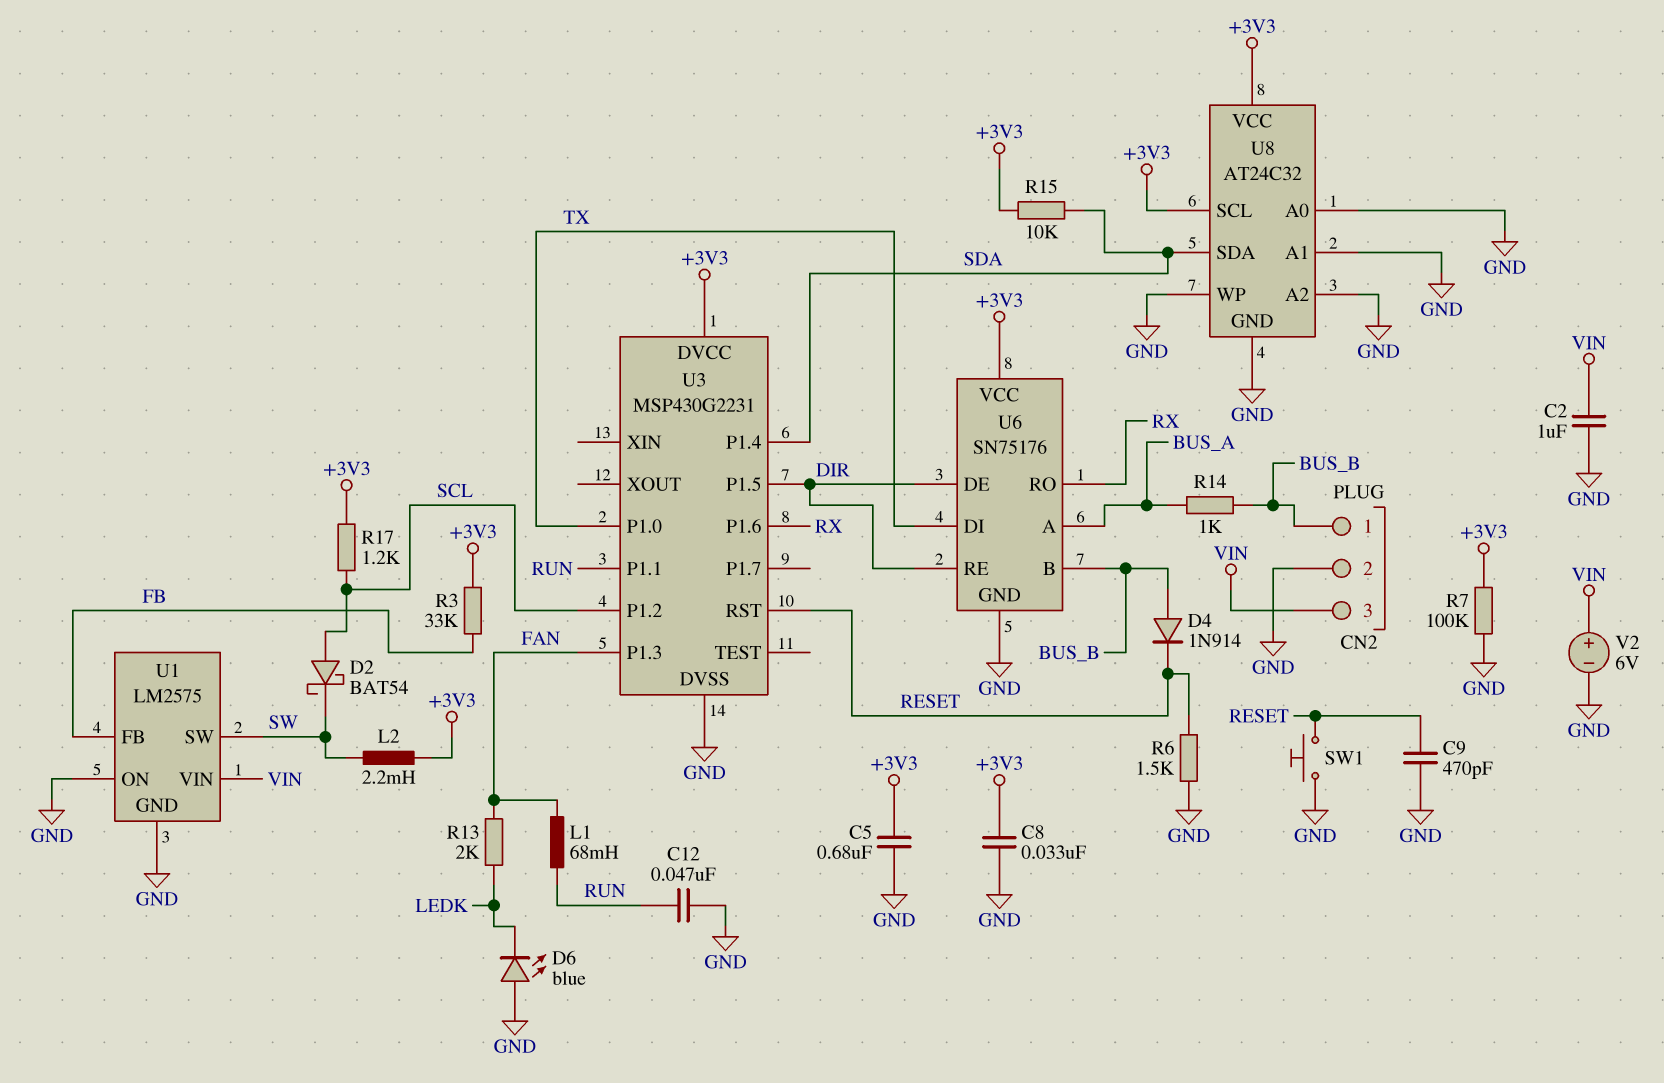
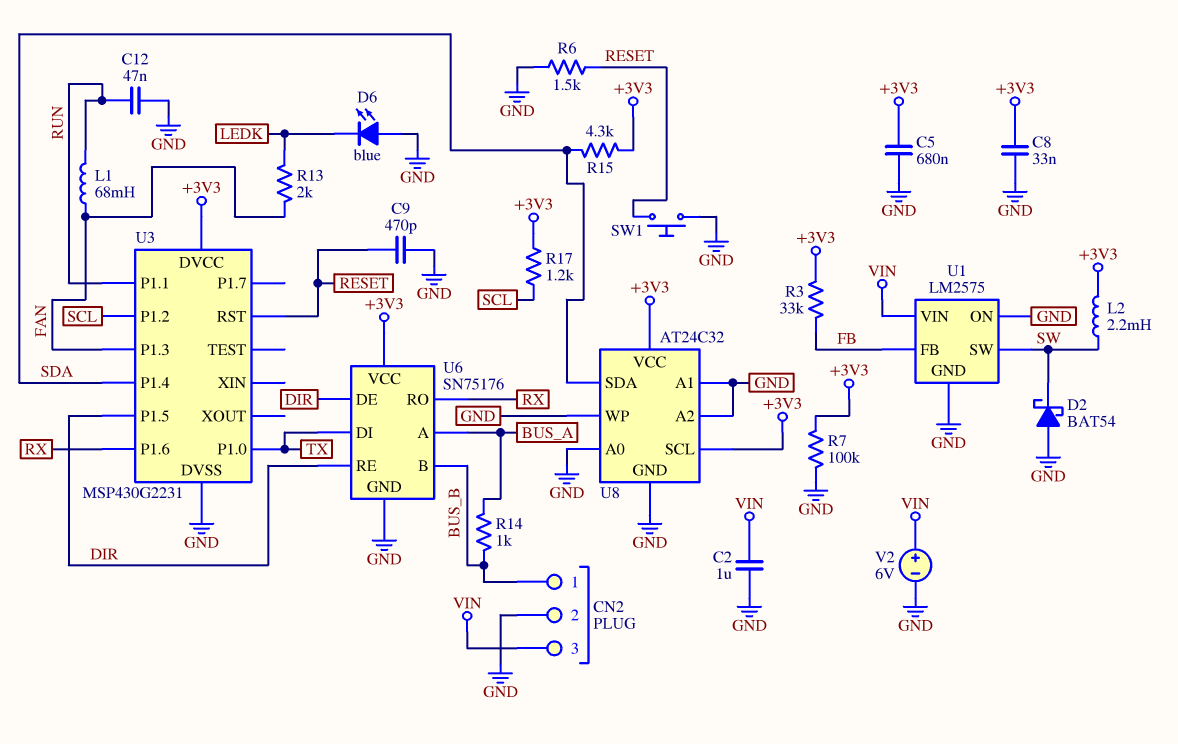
D2: schottky BAT54 (A SCL, K SW) -> schottky BAT54 (A GND, K SW)
D4: diode 1N914 (A BUS_B, K RESET) -> none
R15: 10k (+3V3, SDA) -> 4.3k (+3V3, SDA)

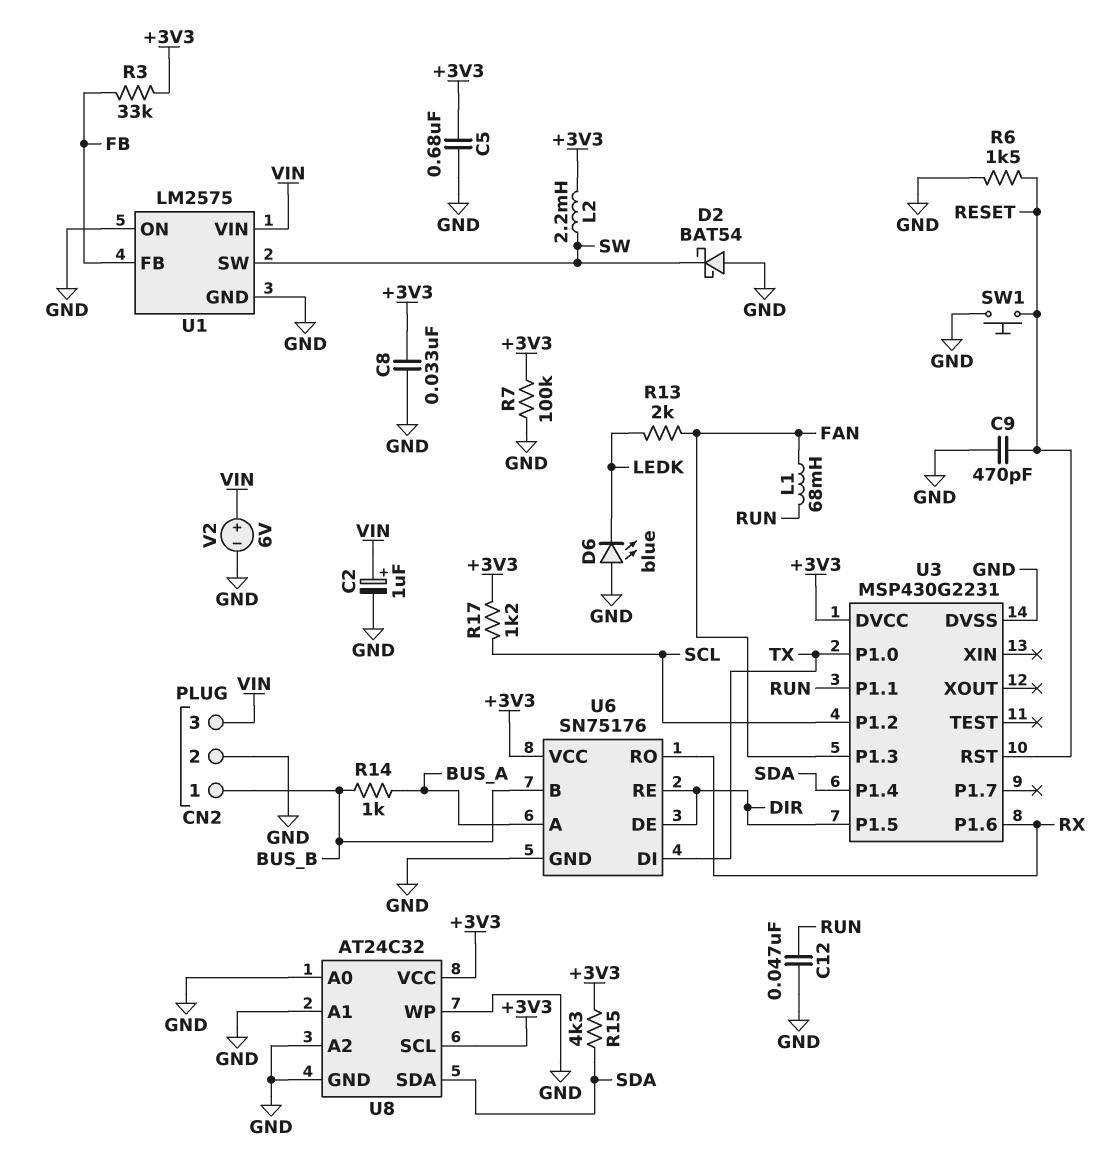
C2: 1uF (GND, VIN) -> 1uF (plus VIN, minus GND)

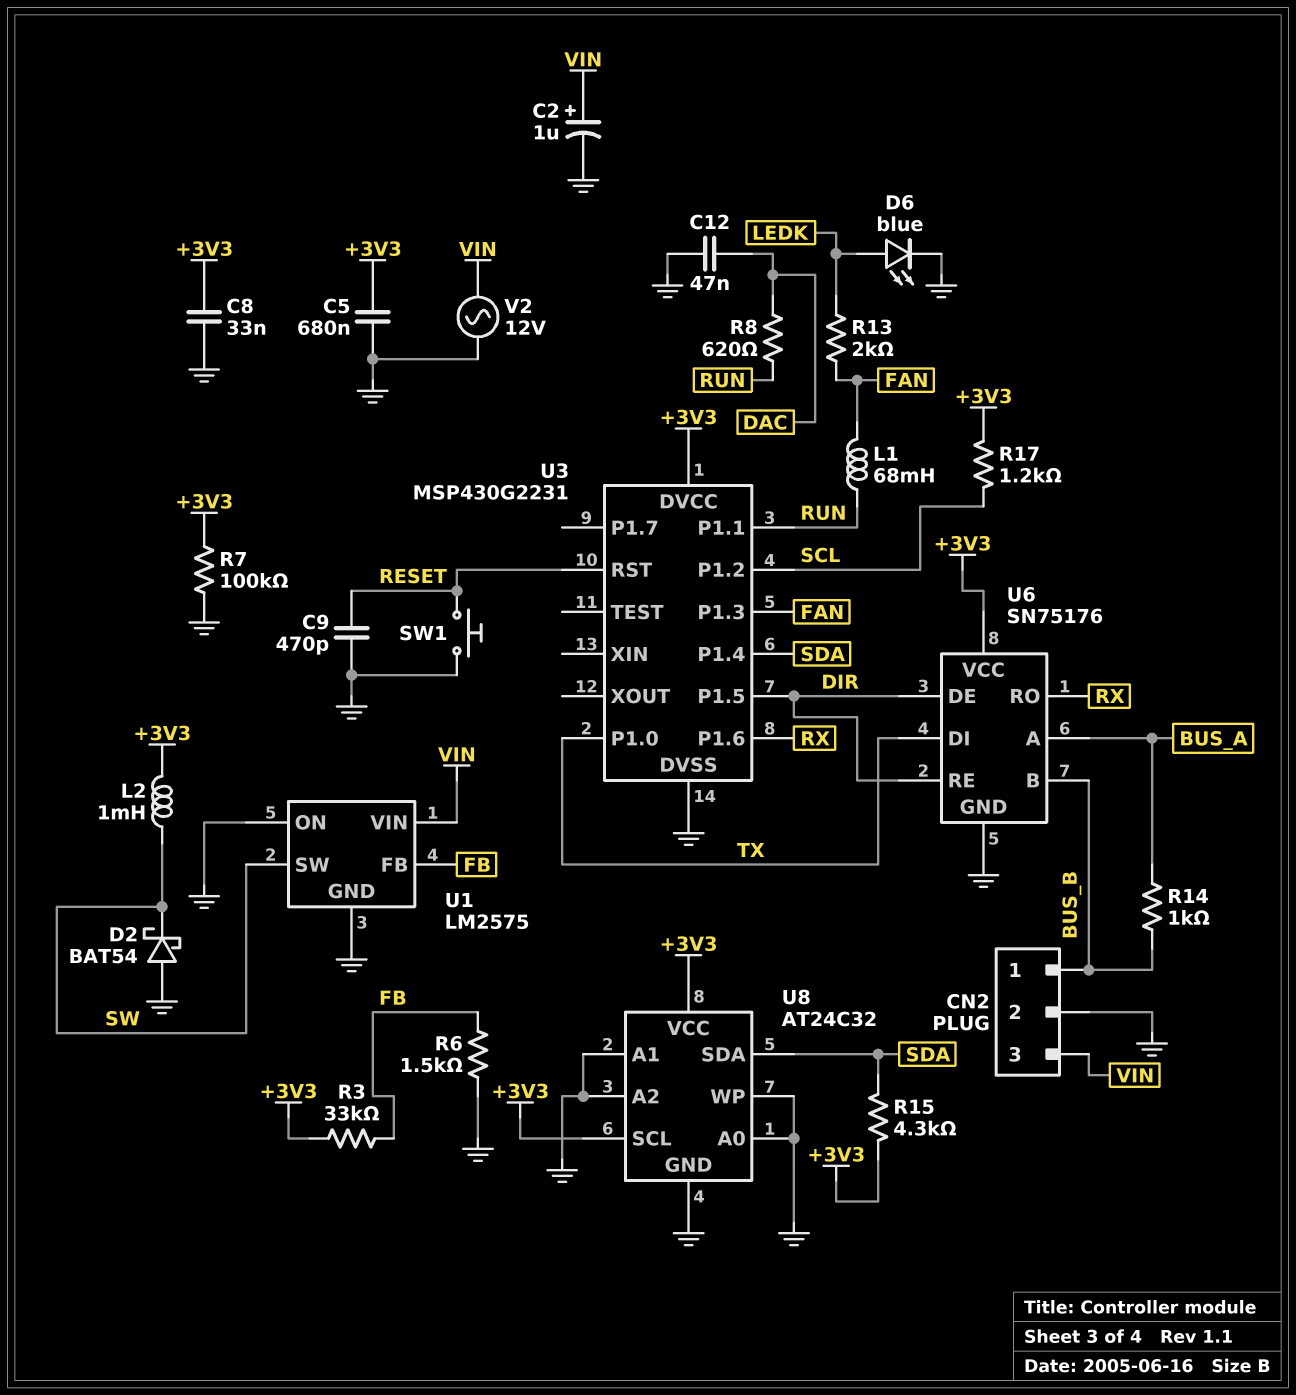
C12: 47nF (GND, RUN) -> 47nF (DAC, GND)
D6: LED blue (A GND, K LEDK) -> LED blue (A LEDK, K GND)
L2: 2.2mH (+3V3, SW) -> 1mH (+3V3, SW)
R6: 1.5k (GND, RESET) -> 1.5k (FB, GND)
R8: none -> 620 (DAC, RUN)
V2: 6V (plus VIN, minus GND) -> AC 12V (GND, VIN)

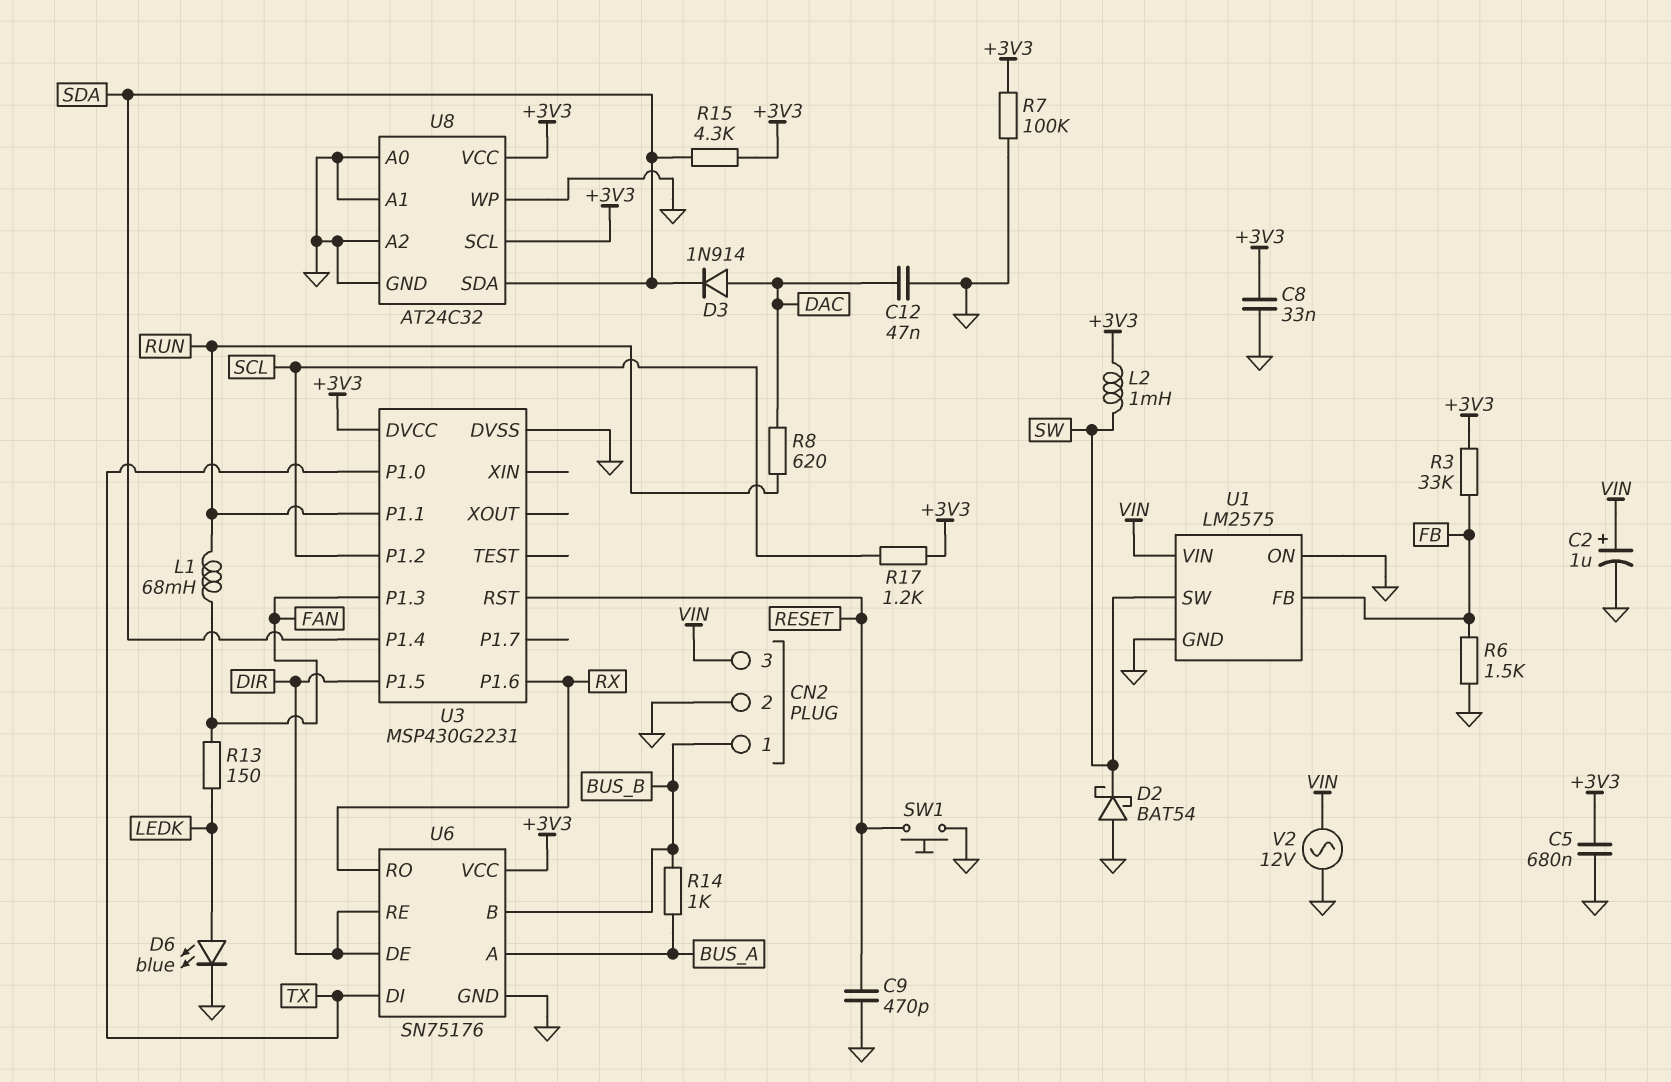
D3: none -> diode 1N914 (A DAC, K SDA)
R13: 2k (FAN, LEDK) -> 150 (FAN, LEDK)

